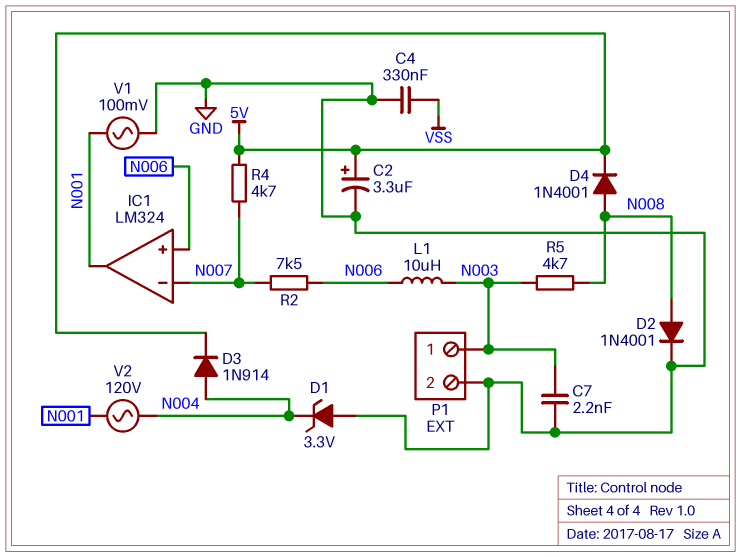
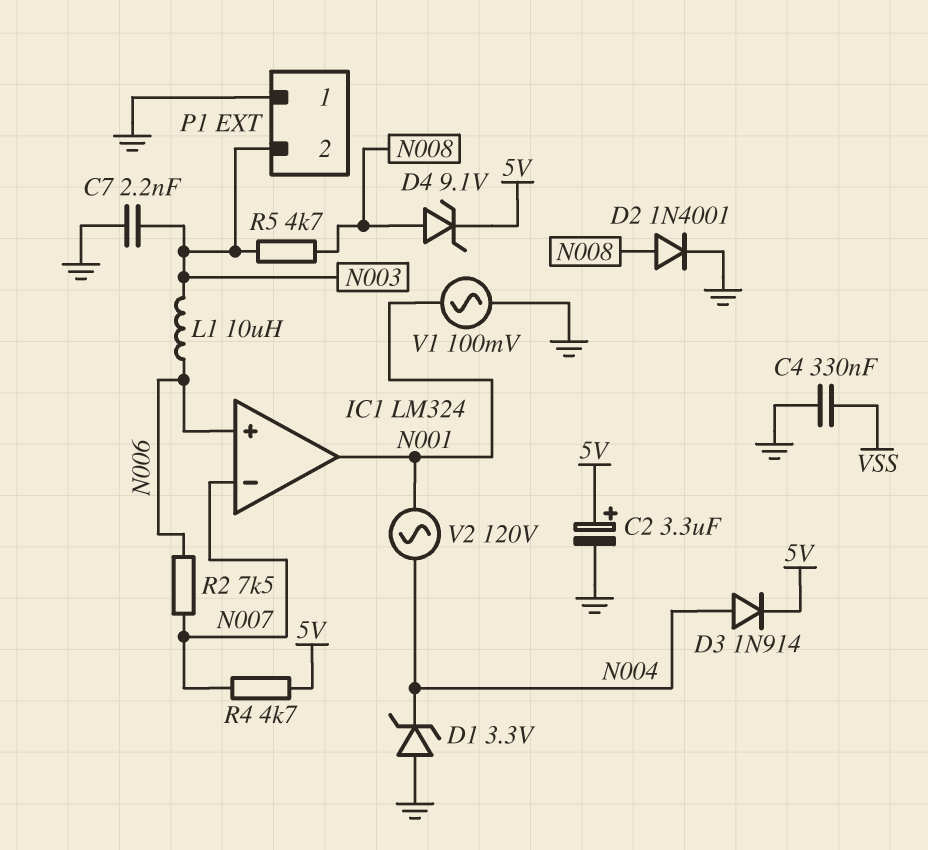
D4: diode 1N4001 (A N008, K 5V) -> zener 9.1V (A N008, K 5V)
P1 pin 1: N003 -> GND
P1 pin 2: GND -> N003

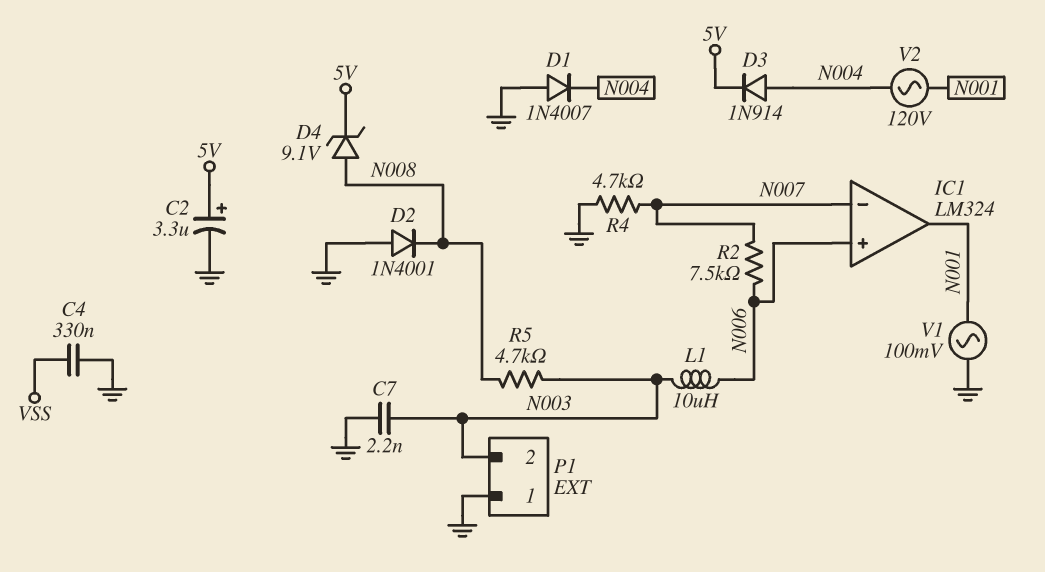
D1: zener 3.3V (A GND, K N004) -> diode 1N4007 (A GND, K N004)
D2: diode 1N4001 (A N008, K GND) -> diode 1N4001 (A GND, K N008)
R4: 4.7k (5V, N007) -> 4.7k (GND, N007)

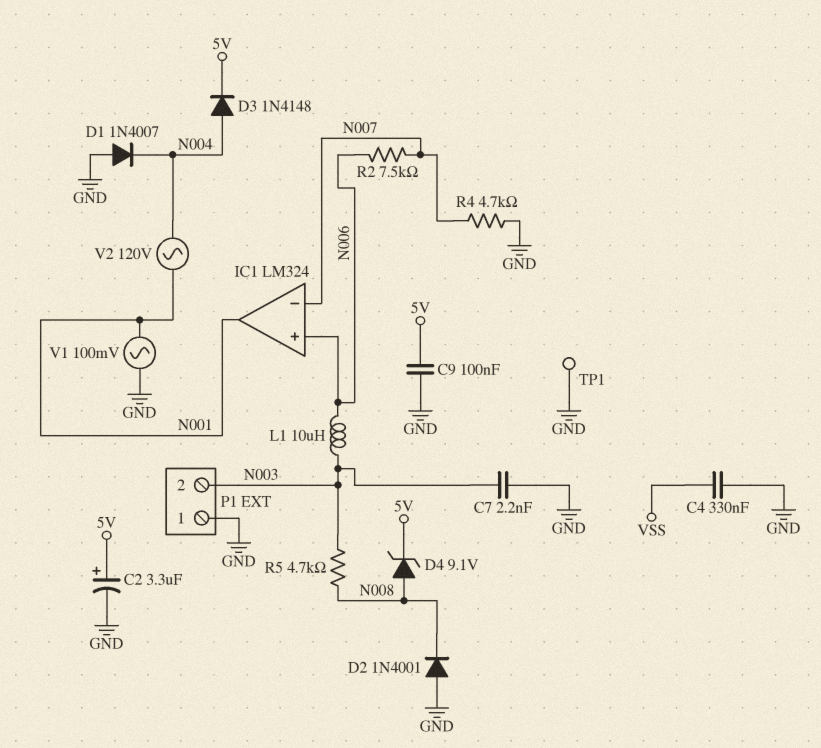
C9: none -> 100nF (5V, GND)
D3: diode 1N914 (A N004, K 5V) -> diode 1N4148 (A N004, K 5V)
TP1: none -> test point (GND)

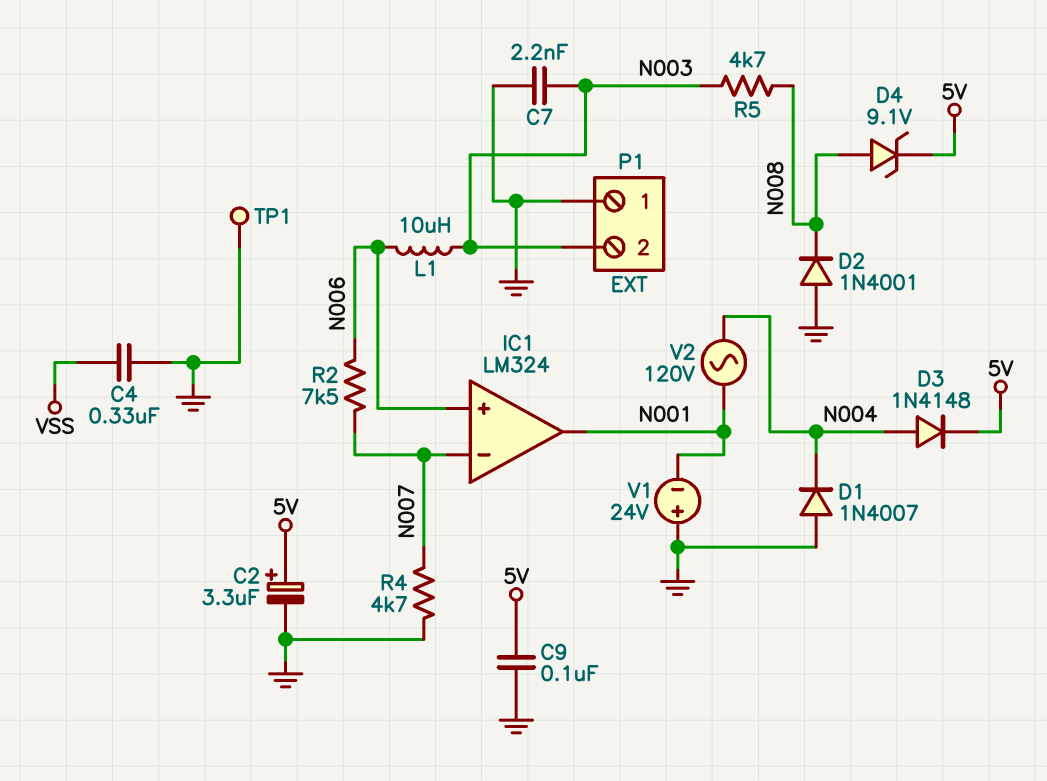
V1: AC 100mV (GND, N001) -> 24V (plus GND, minus N001)

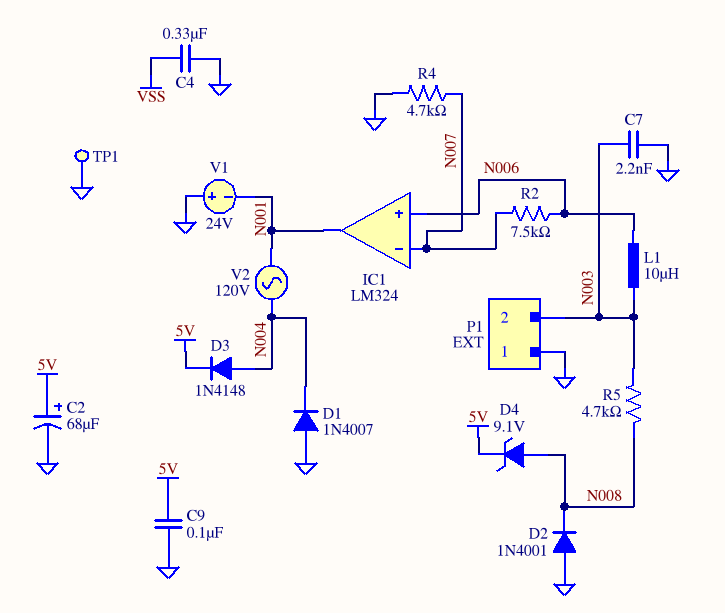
C2: 3.3uF (plus 5V, minus GND) -> 68uF (plus 5V, minus GND)

